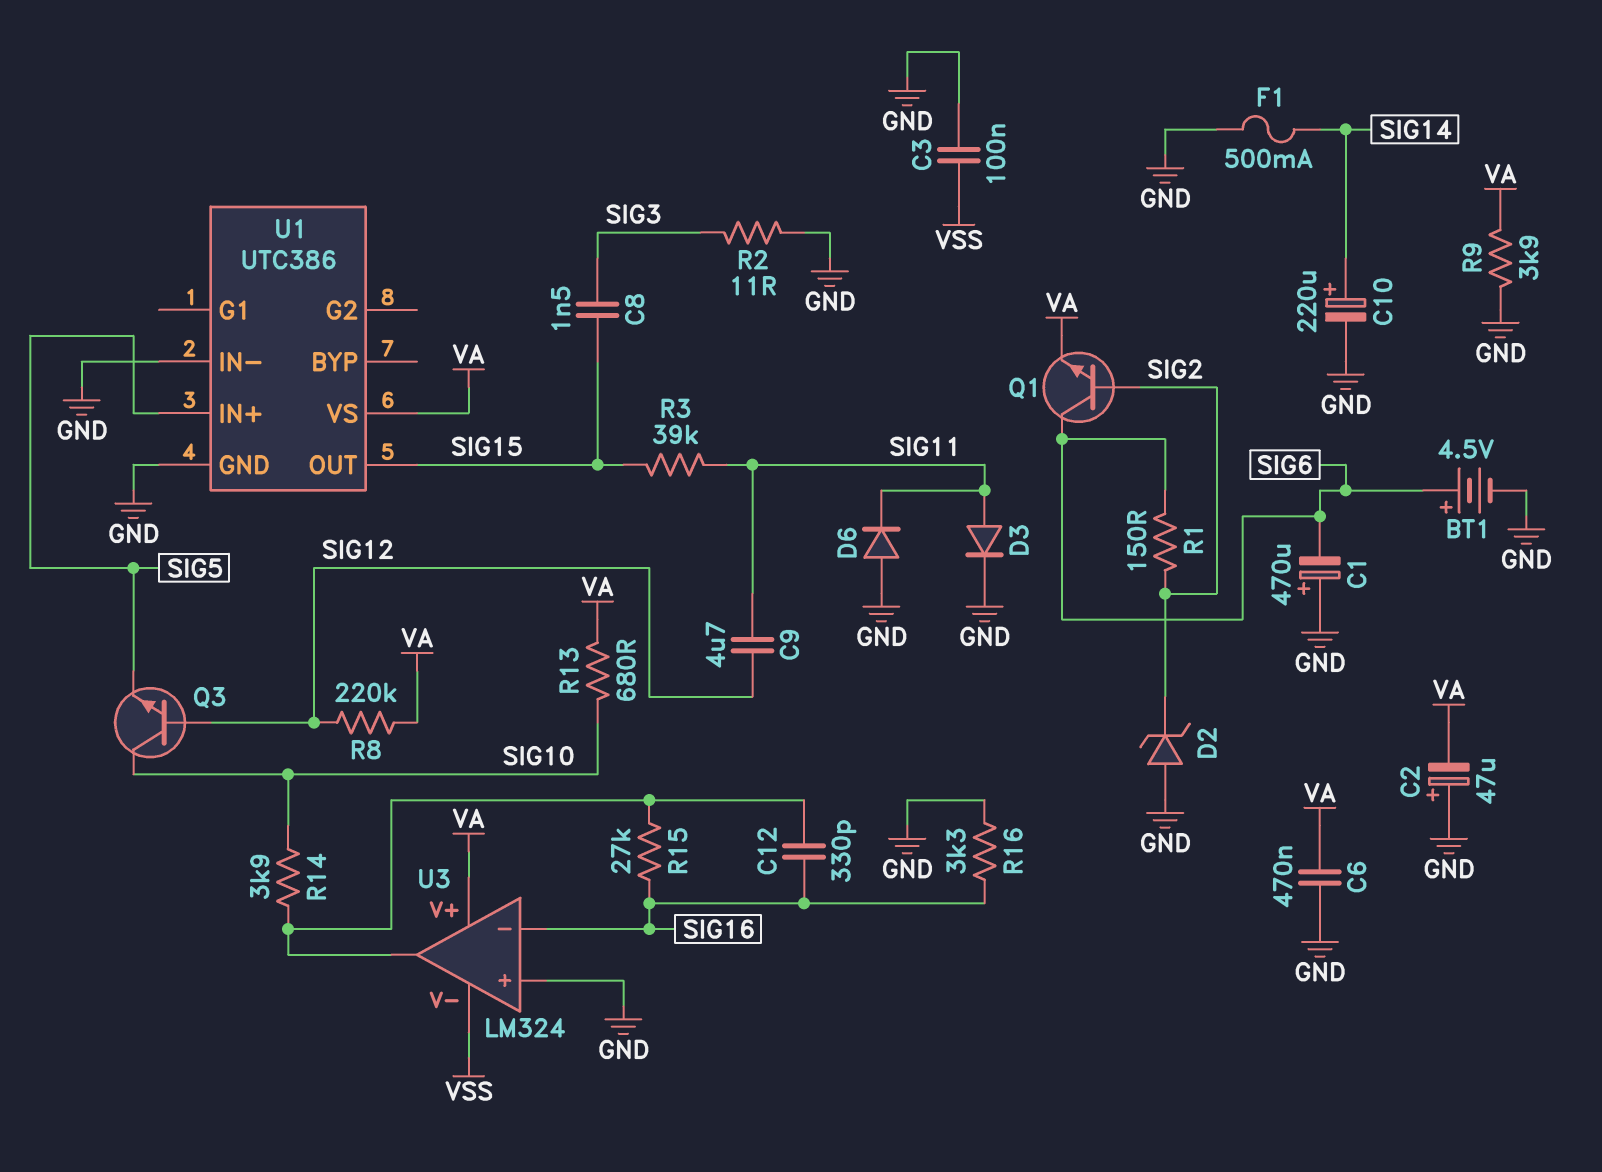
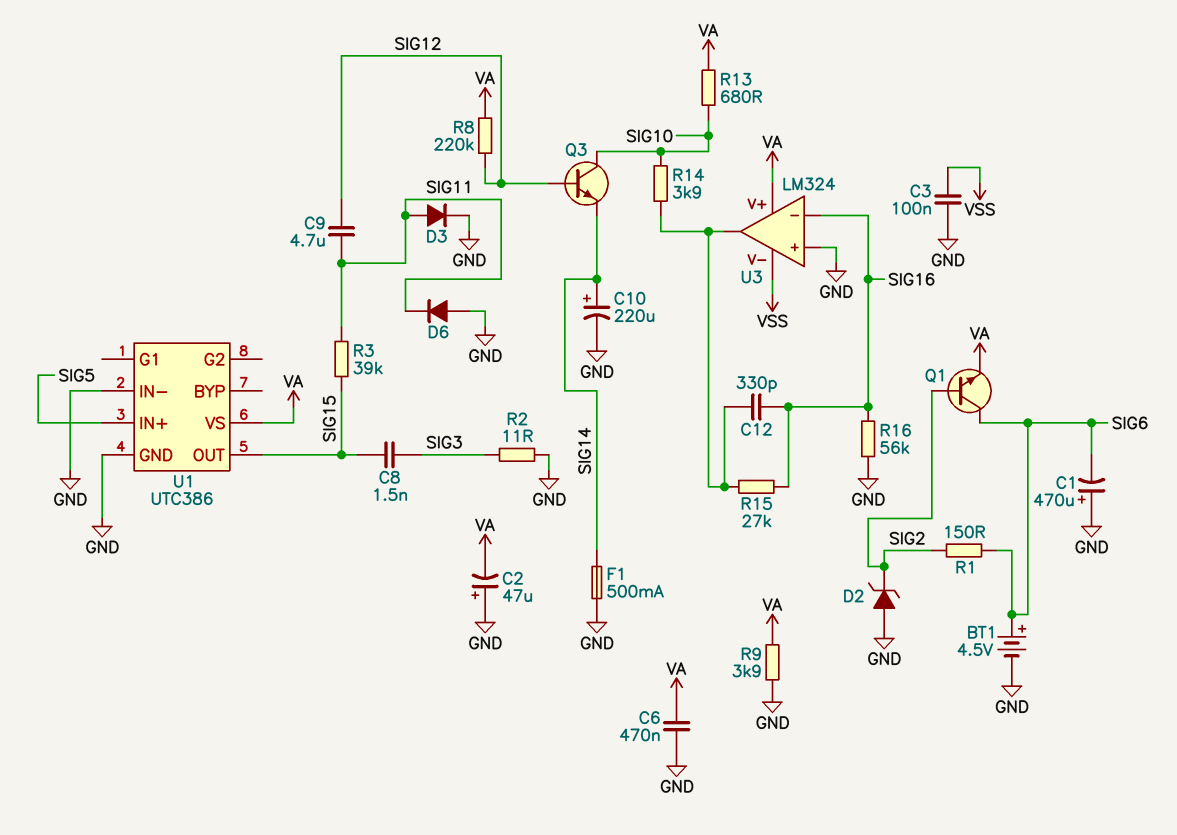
Q3: NPN (B SIG12, C SIG10, E SIG5) -> NPN (B SIG12, C SIG10, E SIG14)
R16: 3.3k (GND, SIG16) -> 56k (GND, SIG16)

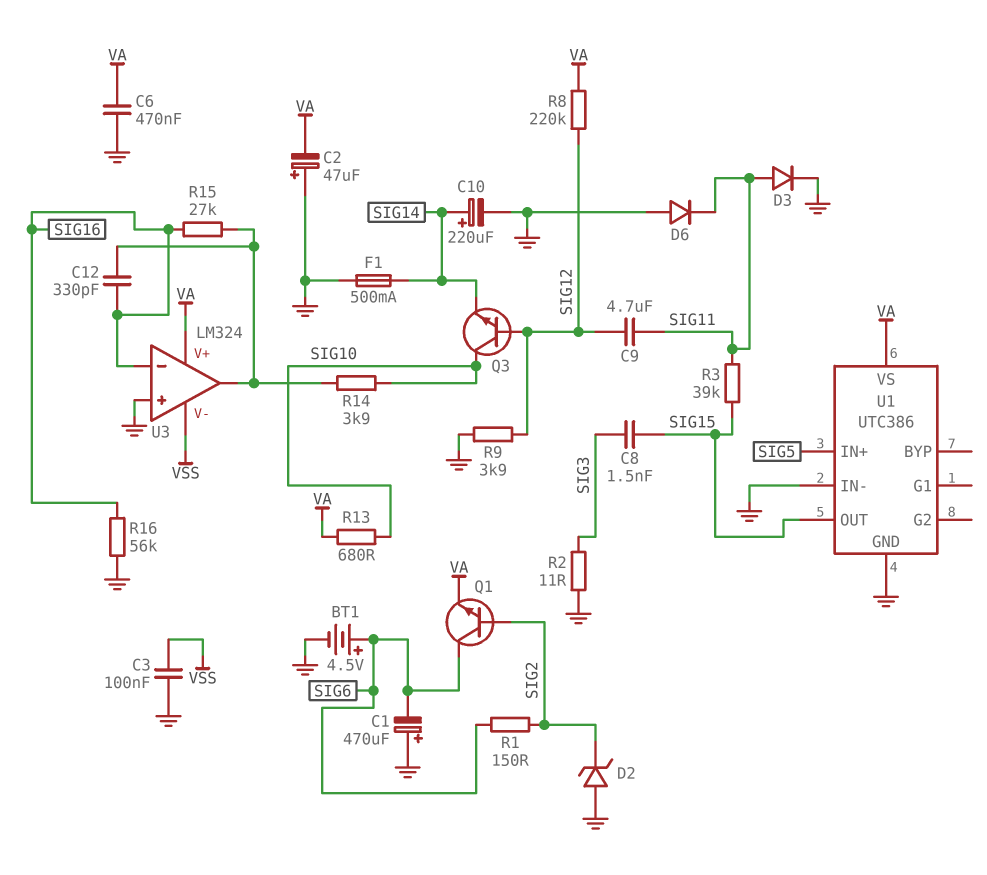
R9: 3.9k (GND, VA) -> 3.9k (GND, SIG12)

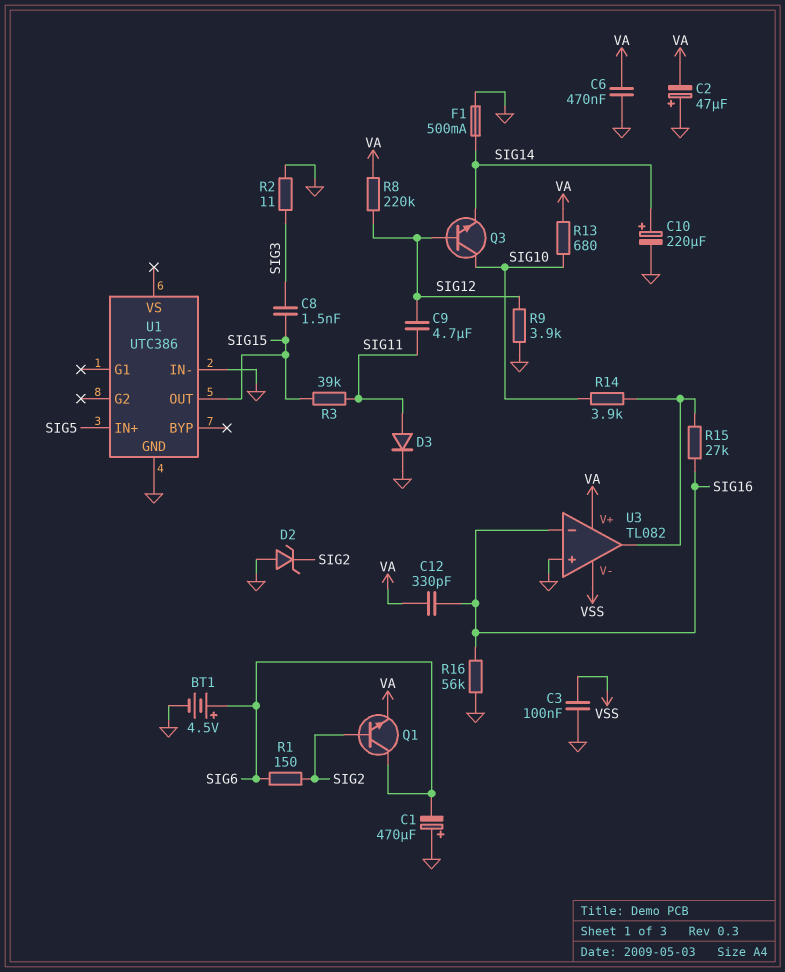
C12: 330pF (SIG16, U3/out) -> 330pF (SIG16, VA)
D6: diode (A GND, K SIG11) -> none
U1 pin VS: VA -> none
U3: LM324 -> TL082

